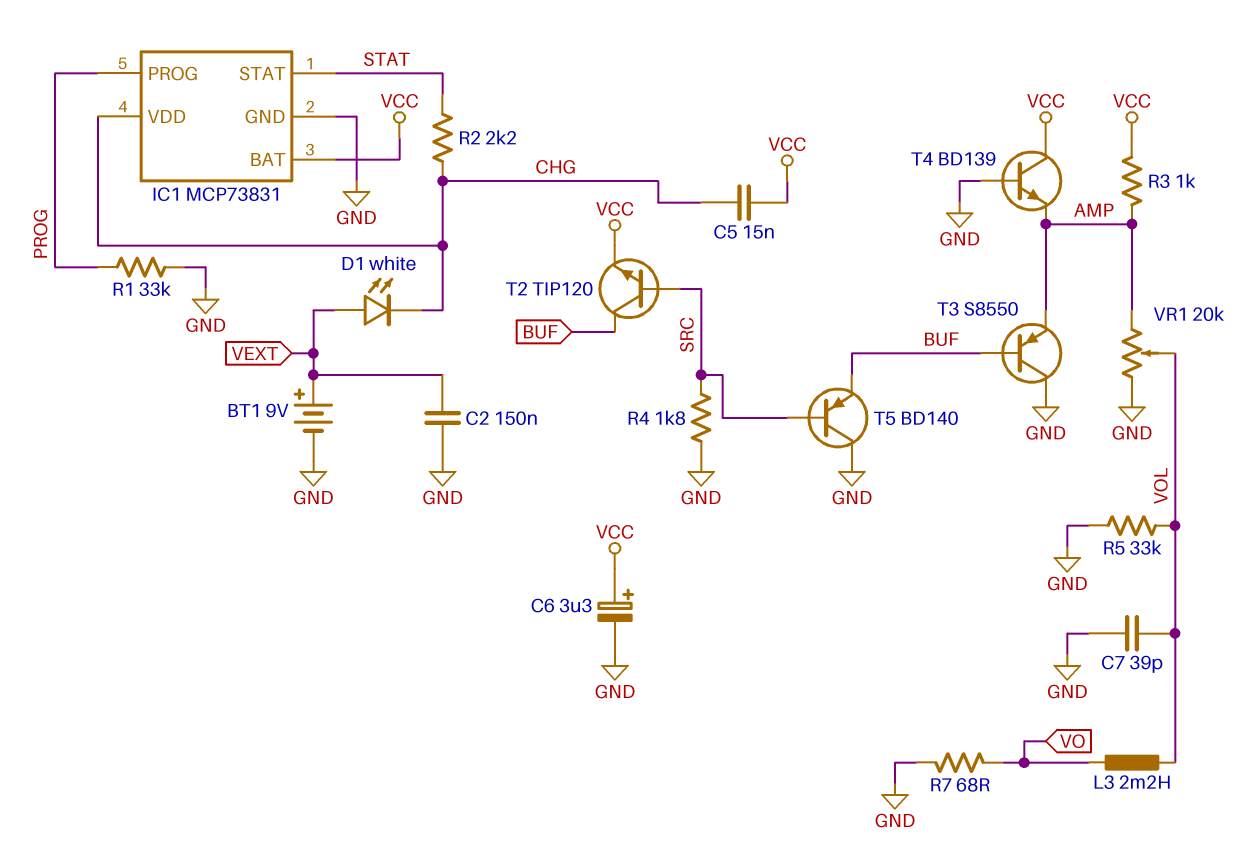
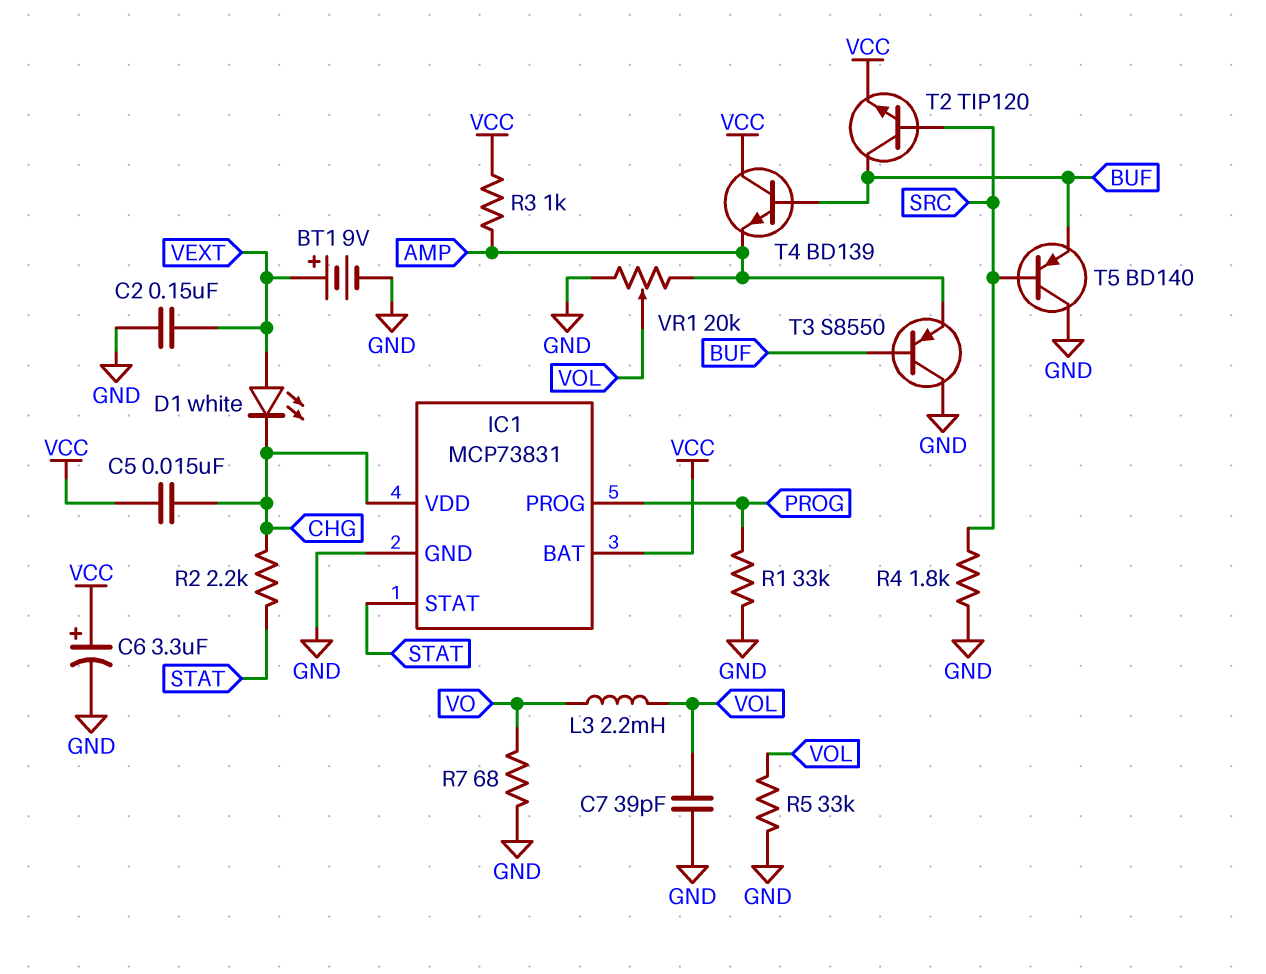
T4: NPN BD139 (B GND, C VCC, E AMP) -> NPN BD139 (B BUF, C VCC, E AMP)

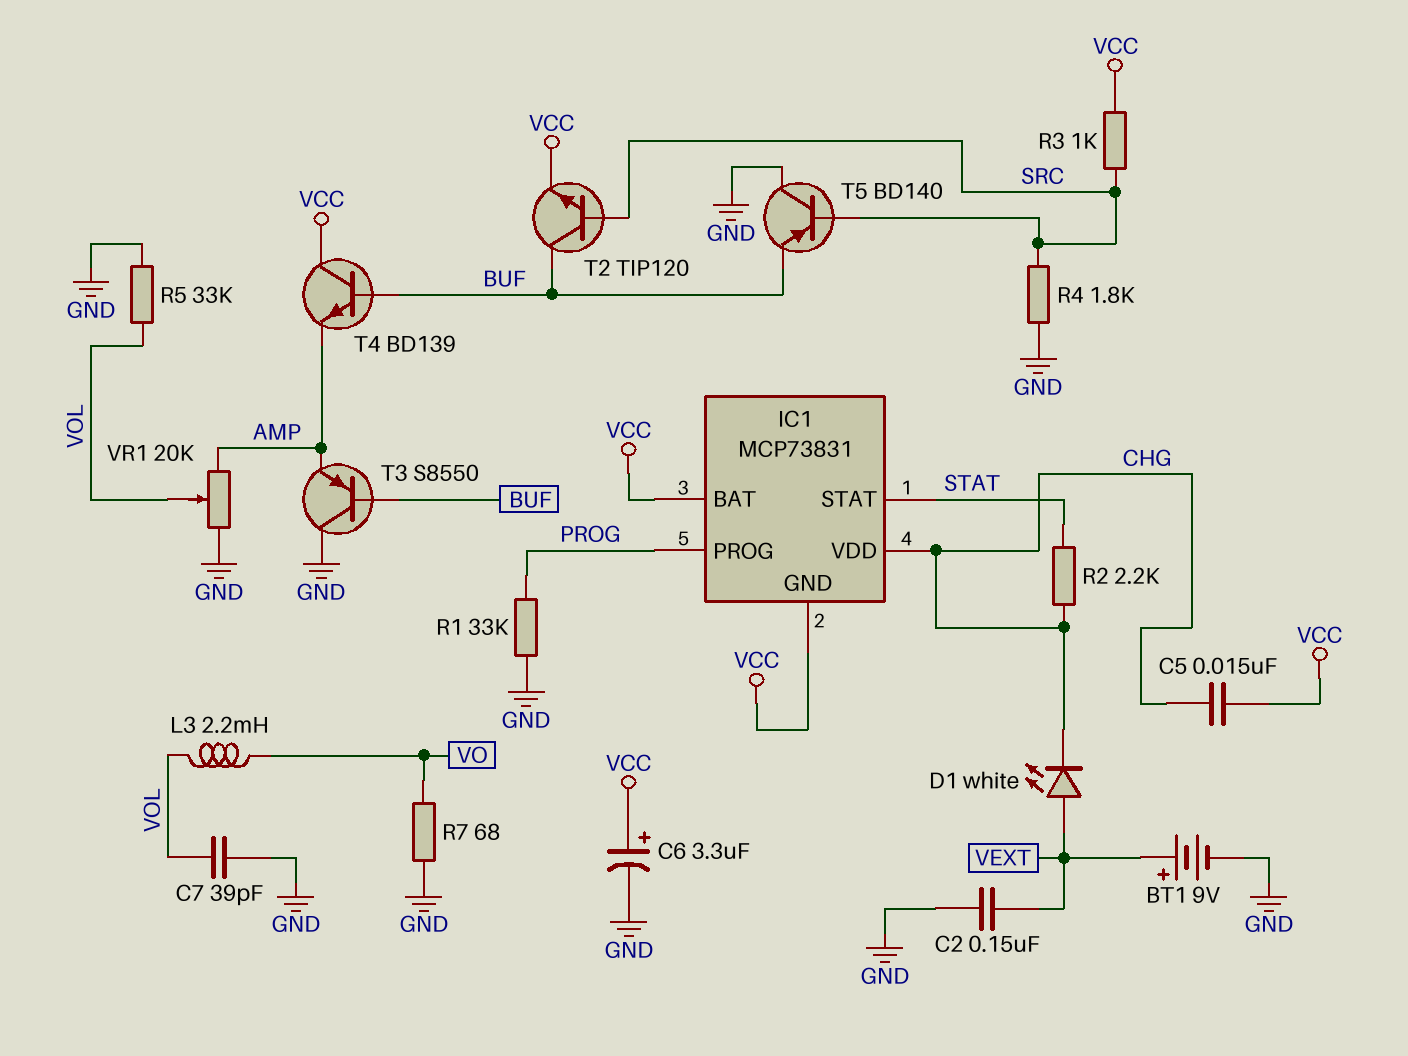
IC1 pin GND: GND -> VCC
R3: 1k (AMP, VCC) -> 1k (SRC, VCC)

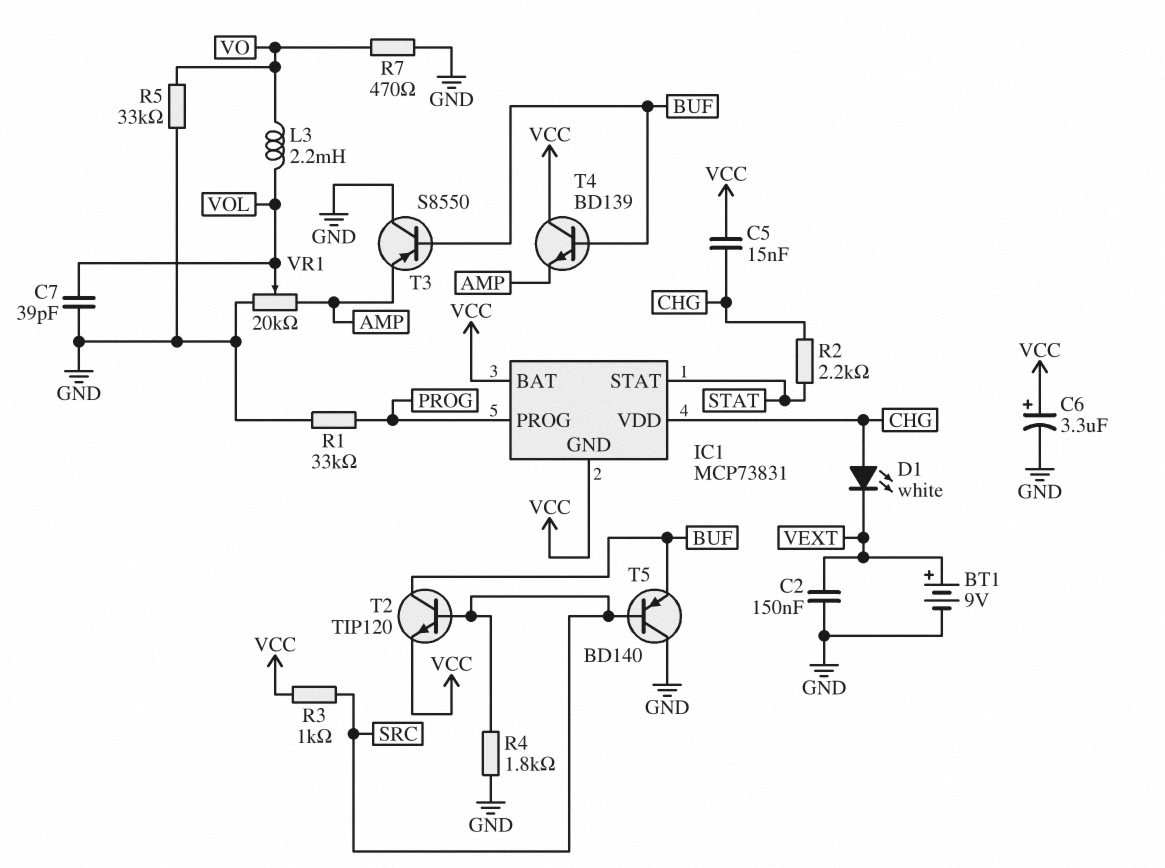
D1: LED white (A VEXT, K CHG) -> LED white (A CHG, K VEXT)
R5: 33k (GND, VOL) -> 33k (GND, VO)
R7: 68 (GND, VO) -> 470 (GND, VO)

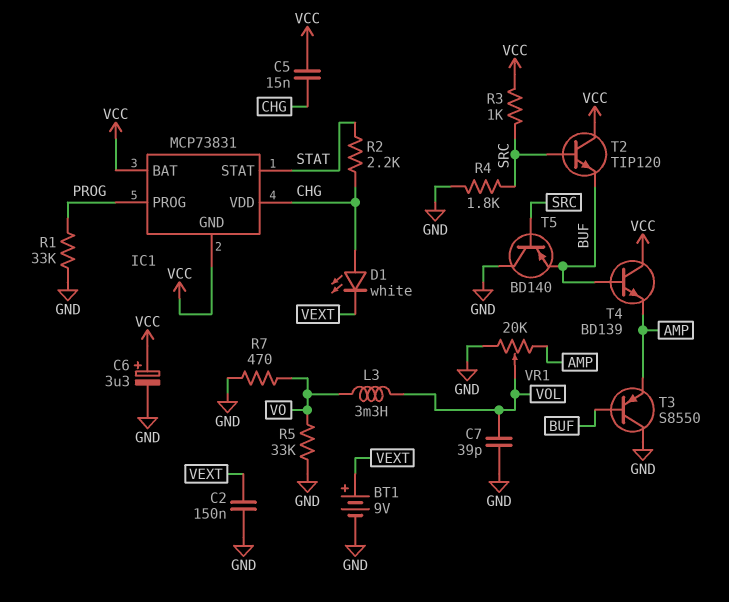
L3: 2.2mH (VO, VOL) -> 3.3mH (VO, VOL)
T2: NPN TIP120 (B SRC, C BUF, E VCC) -> NPN TIP120 (B SRC, C VCC, E BUF)

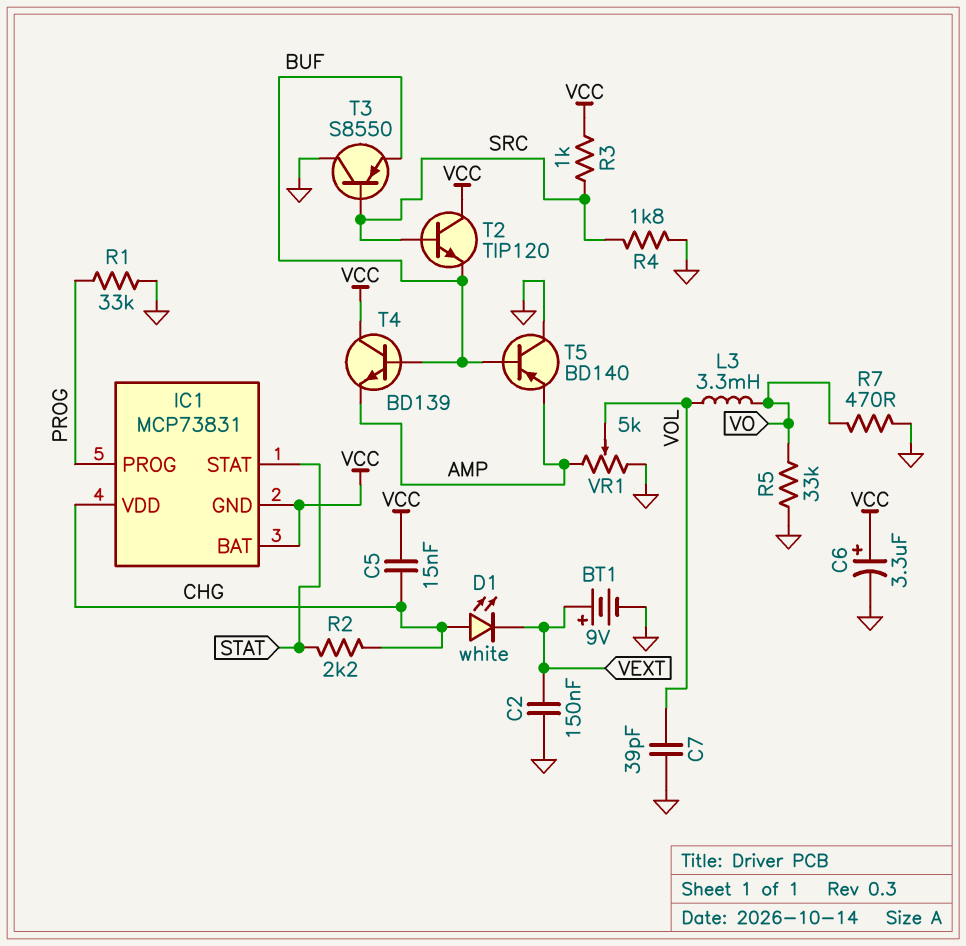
T3: PNP S8550 (B BUF, C GND, E AMP) -> PNP S8550 (B SRC, C GND, E BUF)
T5: PNP BD140 (B SRC, C GND, E BUF) -> PNP BD140 (B BUF, C GND, E AMP)
VR1: 20k (AMP, GND, wiper VOL) -> 5k (AMP, GND, wiper VOL)

